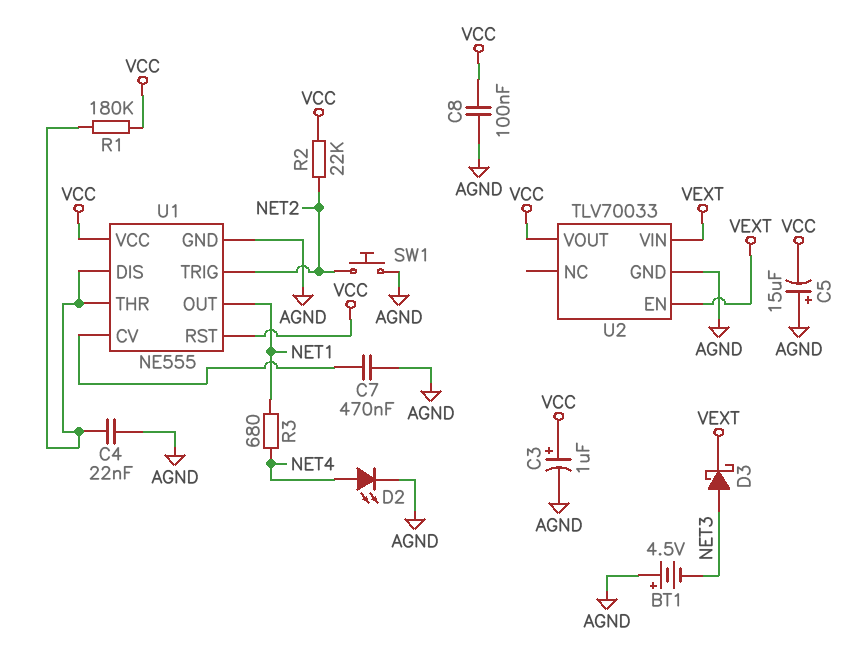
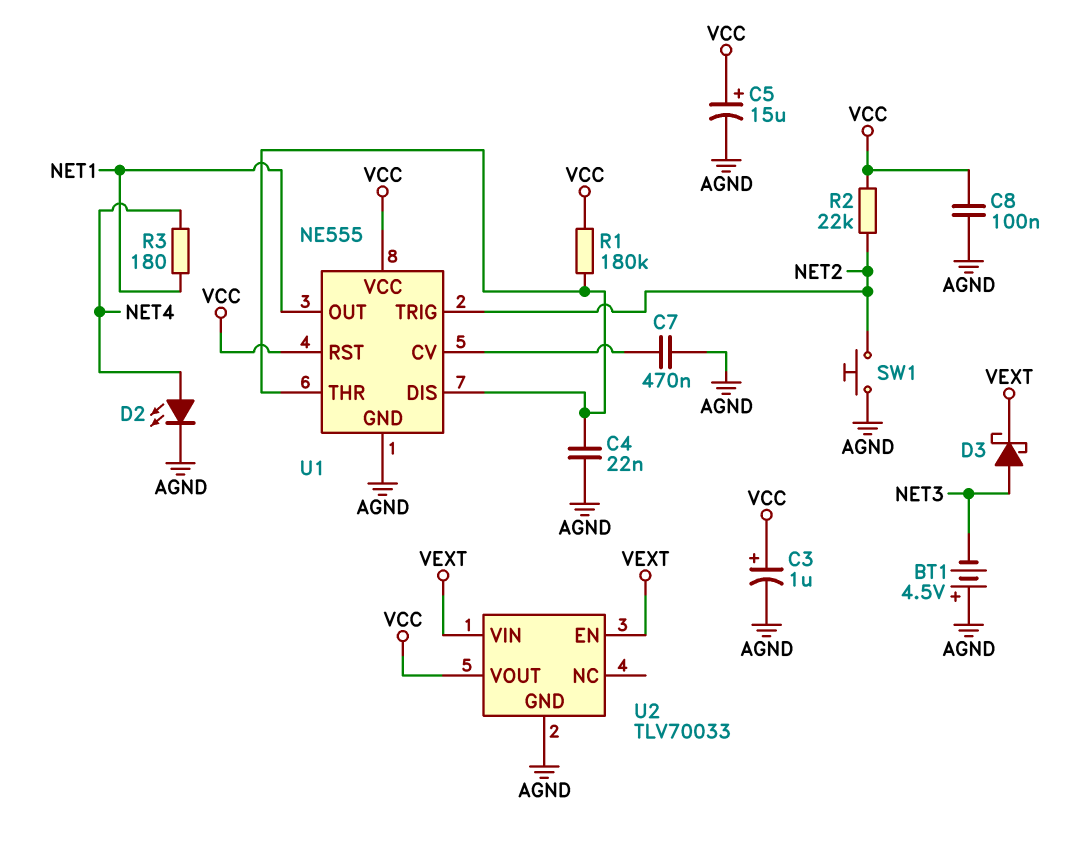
C5: 15uF (plus AGND, minus VCC) -> 15uF (plus VCC, minus AGND)
R3: 680 (NET1, NET4) -> 180 (NET1, NET4)

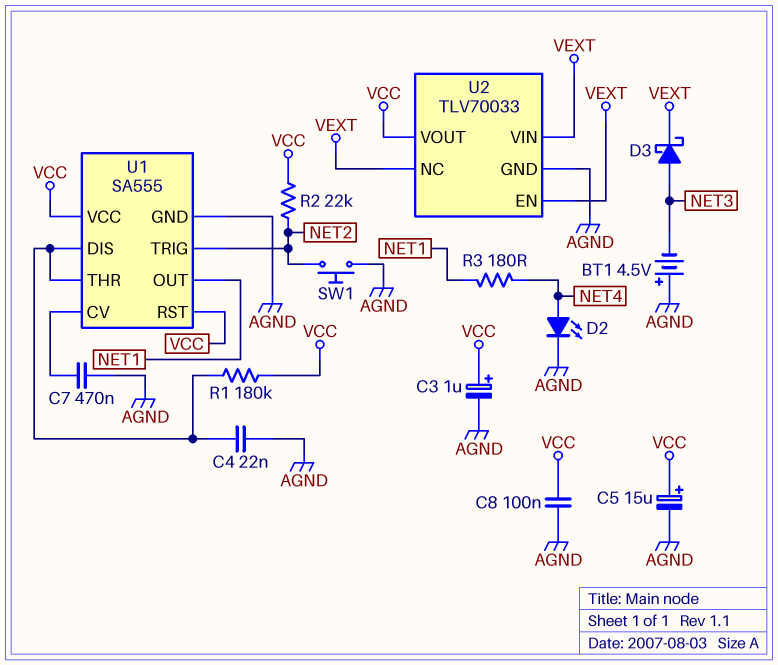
U1: NE555 -> SA555
U2 pin NC: none -> VEXT

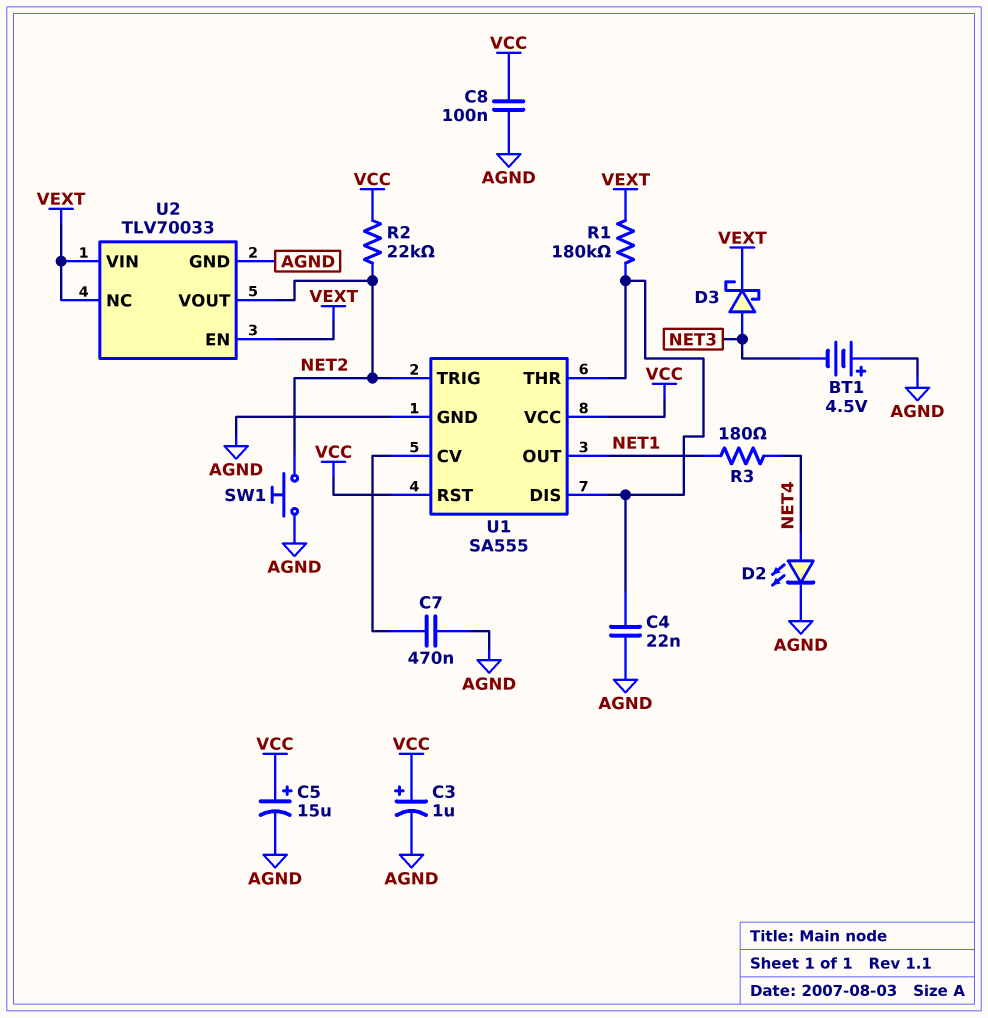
R1: 180k (U1/DIS, VCC) -> 180k (U1/DIS, VEXT)
U2 pin VOUT: VCC -> NET2

